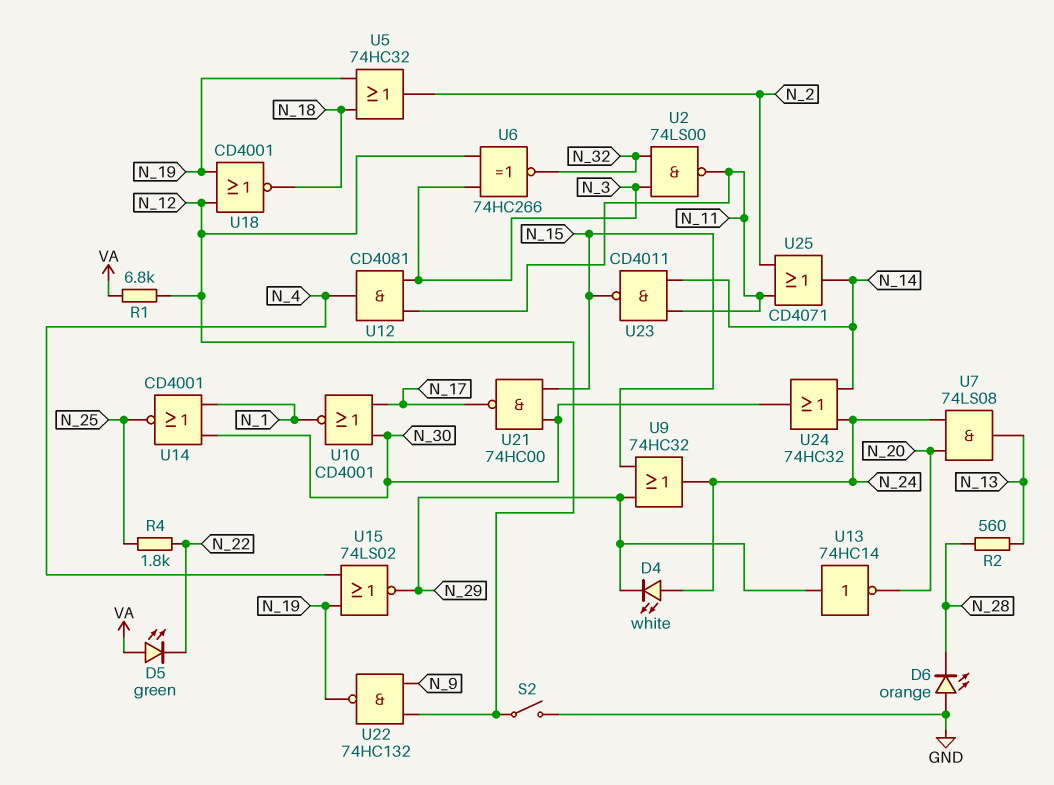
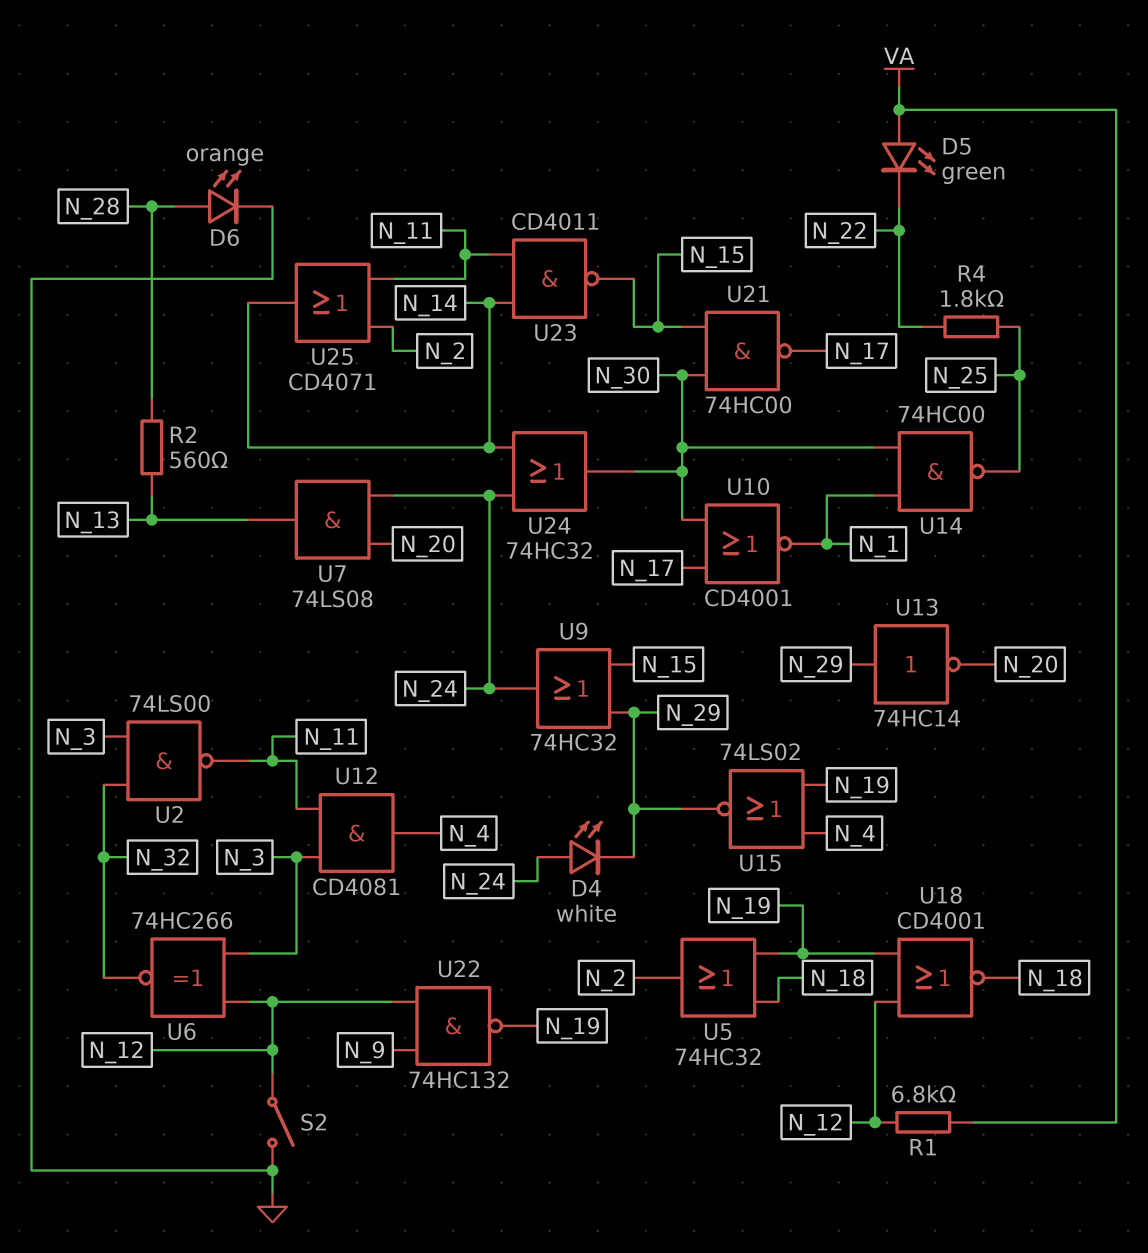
D6: LED orange (A GND, K N_28) -> LED orange (A N_28, K GND)
U14: NOR CD4001 (in N_1, in N_30, out N_25) -> NAND 74HC00 (in N_1, in N_30, out N_25)

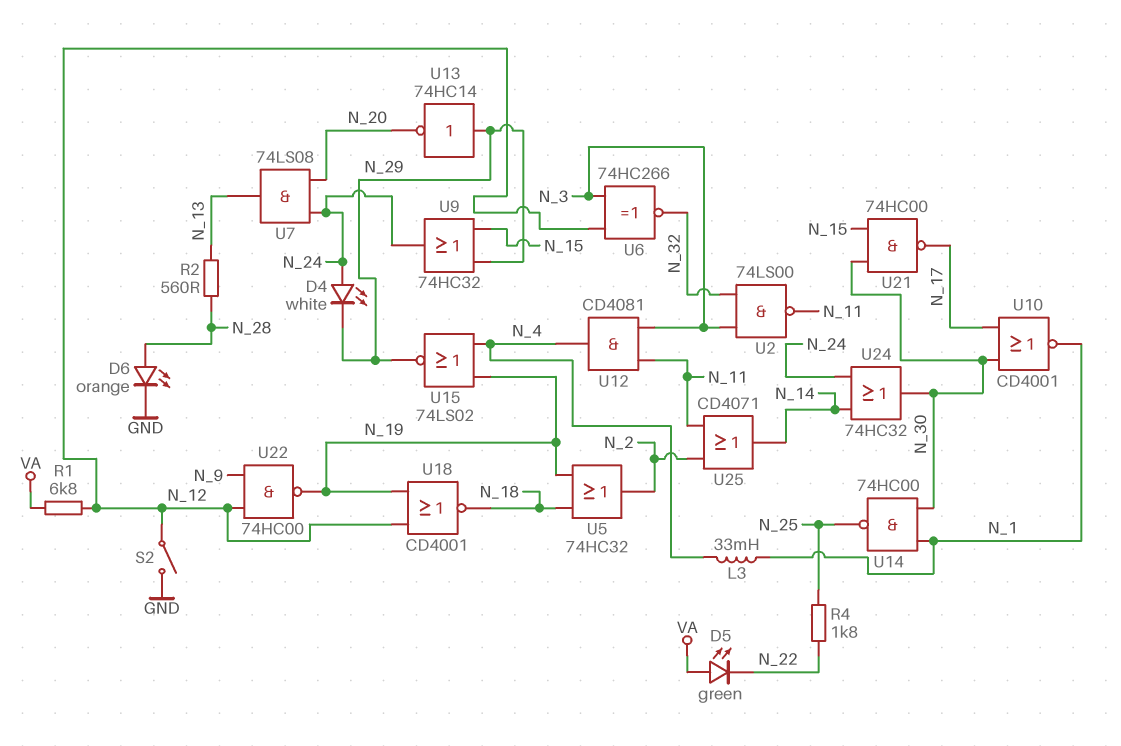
L3: none -> 33mH (N_1, N_4)
U22: NAND 74HC132 (in N_9, in N_12, out N_19) -> NAND 74HC00 (in N_9, in N_12, out N_19)
U23: NAND CD4011 (in N_11, in N_14, out N_15) -> none

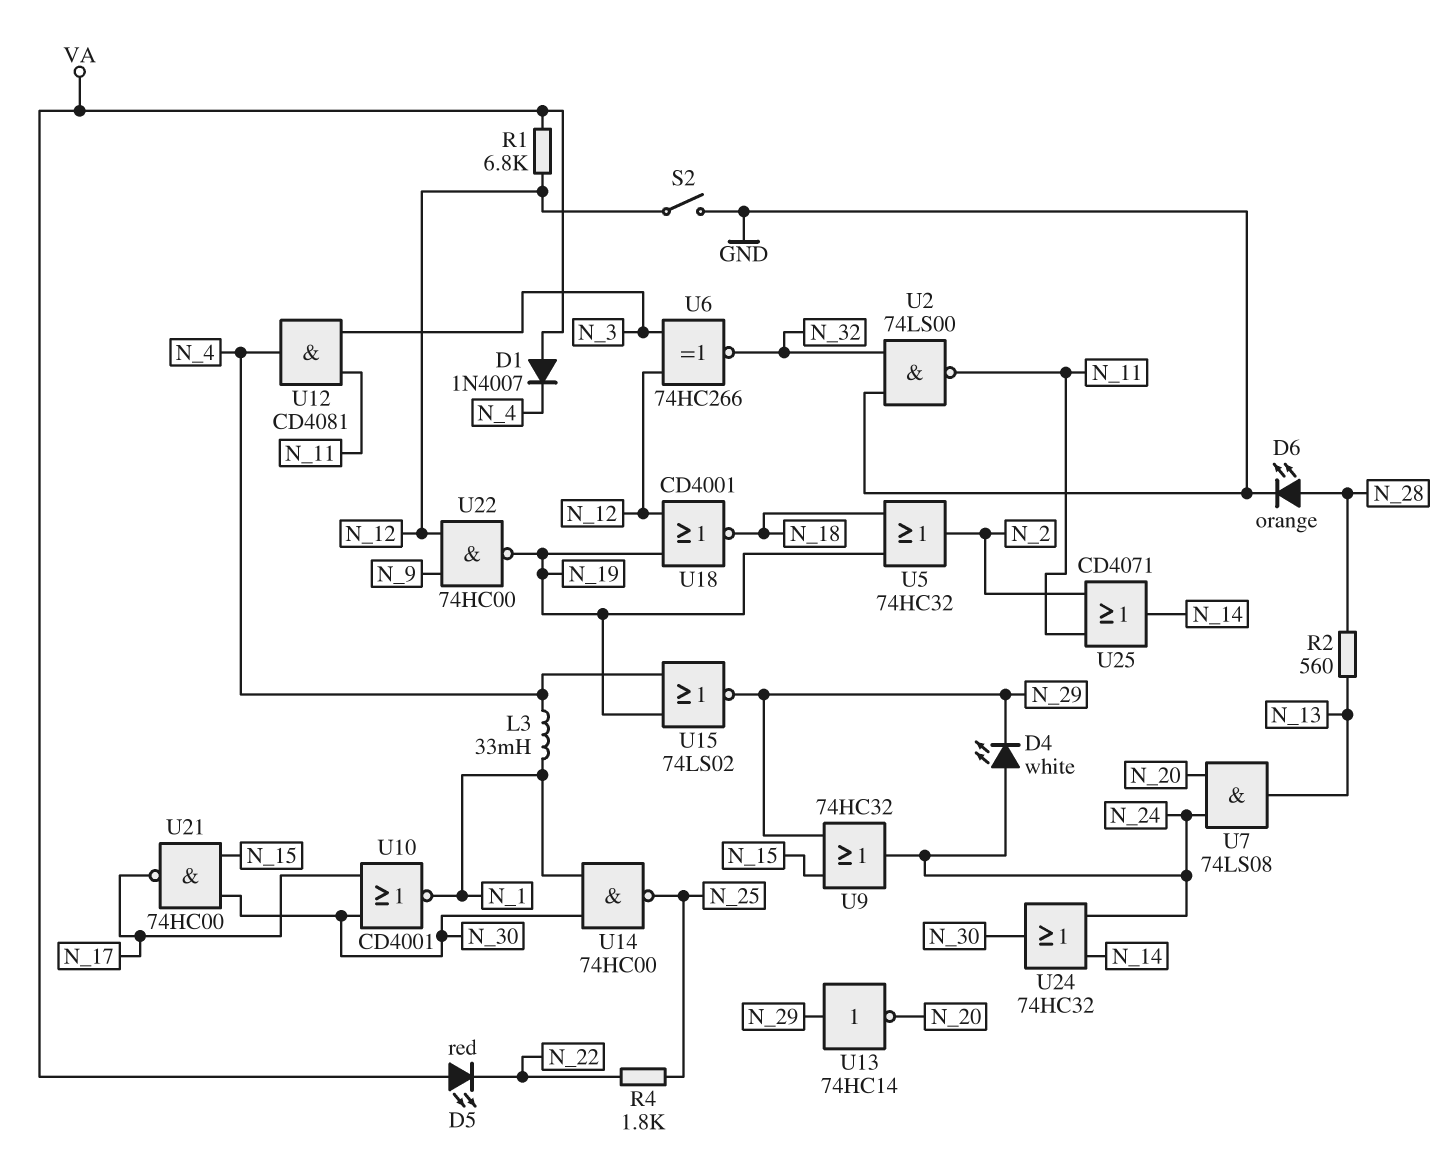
D1: none -> diode 1N4007 (A VA, K N_4)
D5: LED green (A VA, K N_22) -> LED red (A VA, K N_22)
U2: NAND 74LS00 (in N_3, in N_32, out N_11) -> NAND 74LS00 (in GND, in N_32, out N_11)

